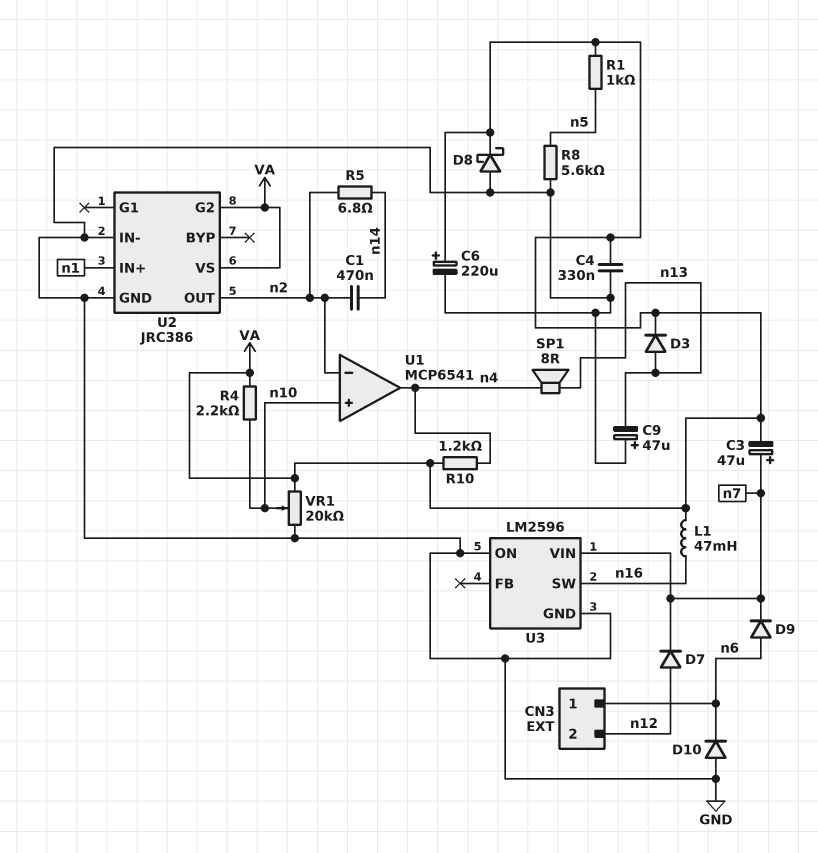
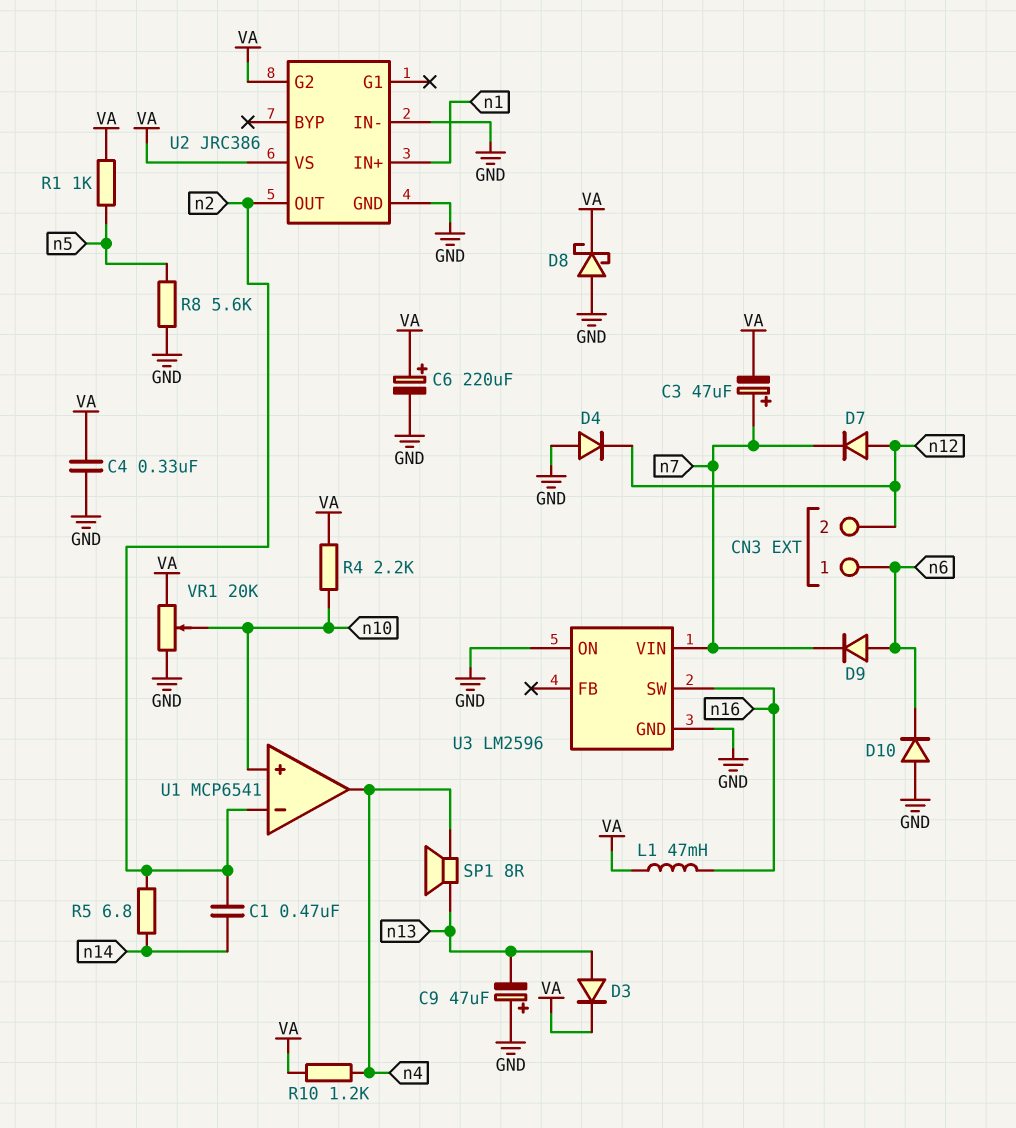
D4: none -> diode (A GND, K n12)

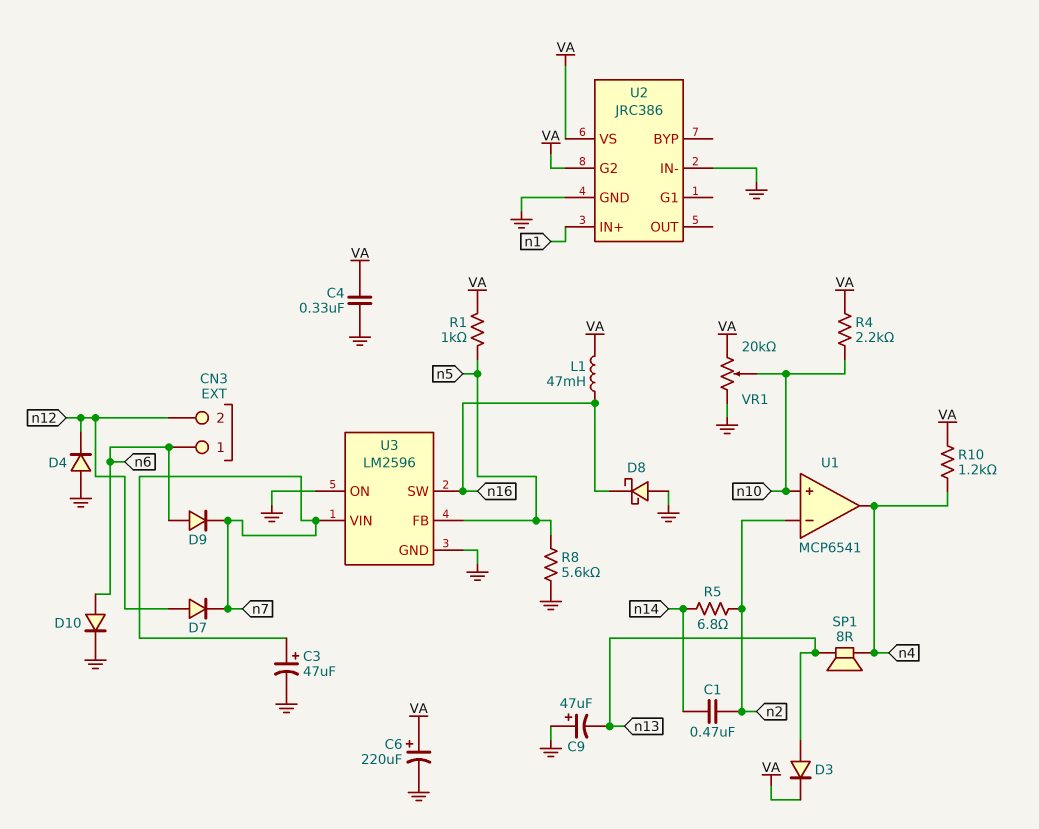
C3: 47uF (plus n7, minus VA) -> 47uF (plus n7, minus GND)
D8: schottky (A GND, K VA) -> schottky (A GND, K n16)
D10: diode (A GND, K n6) -> diode (A n6, K GND)
U2 pin OUT: n2 -> none
U3 pin FB: none -> n5

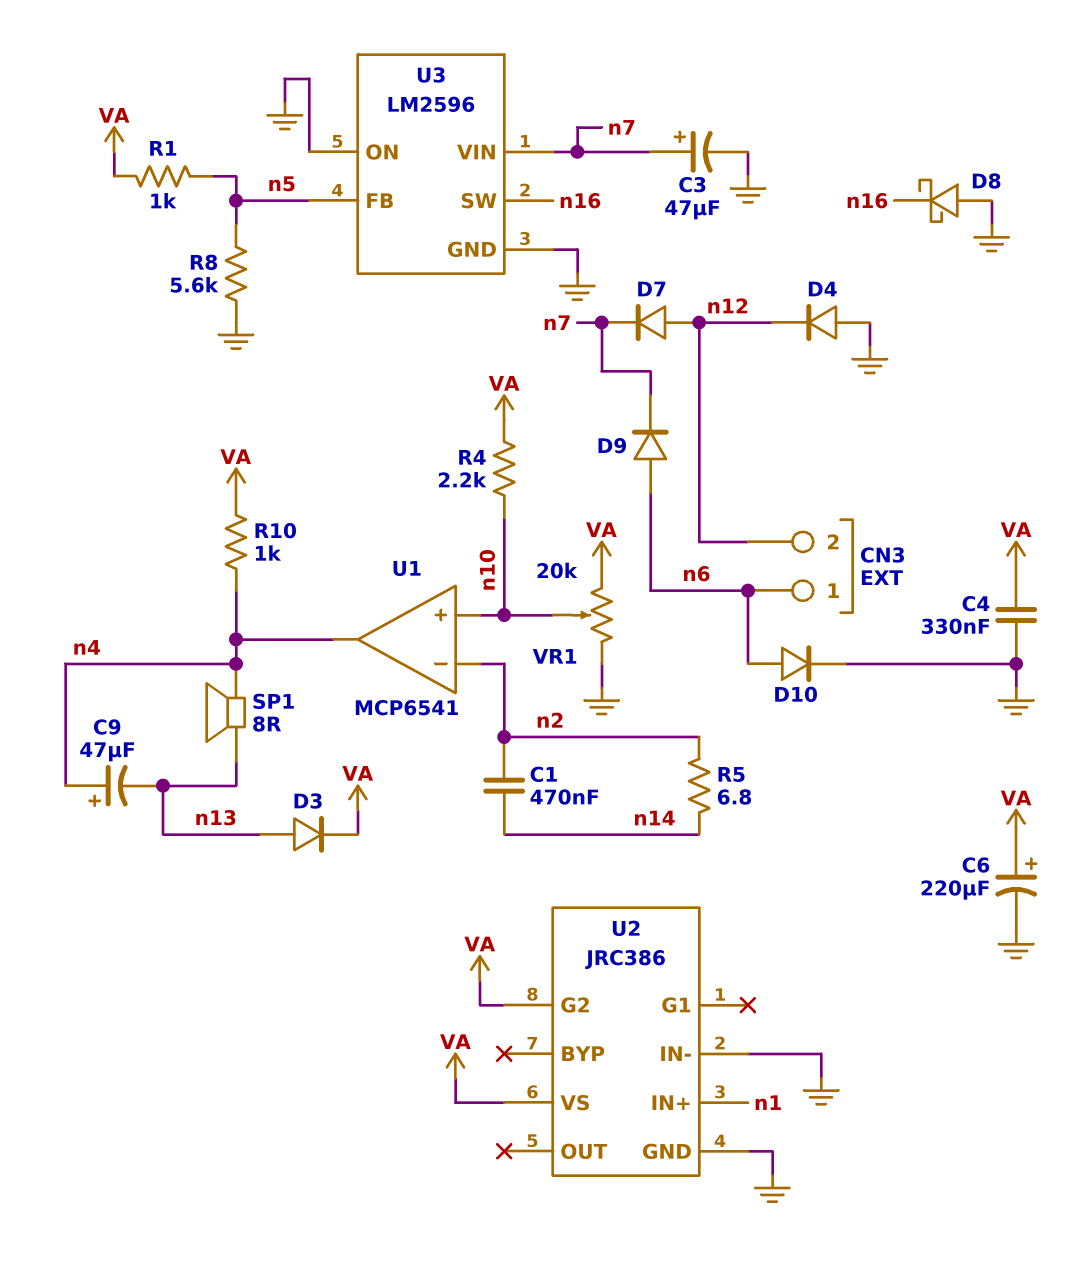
C9: 47uF (plus GND, minus n13) -> 47uF (plus n4, minus n13)
L1: 47mH (VA, n16) -> none
R10: 1.2k (VA, n4) -> 1k (VA, n4)

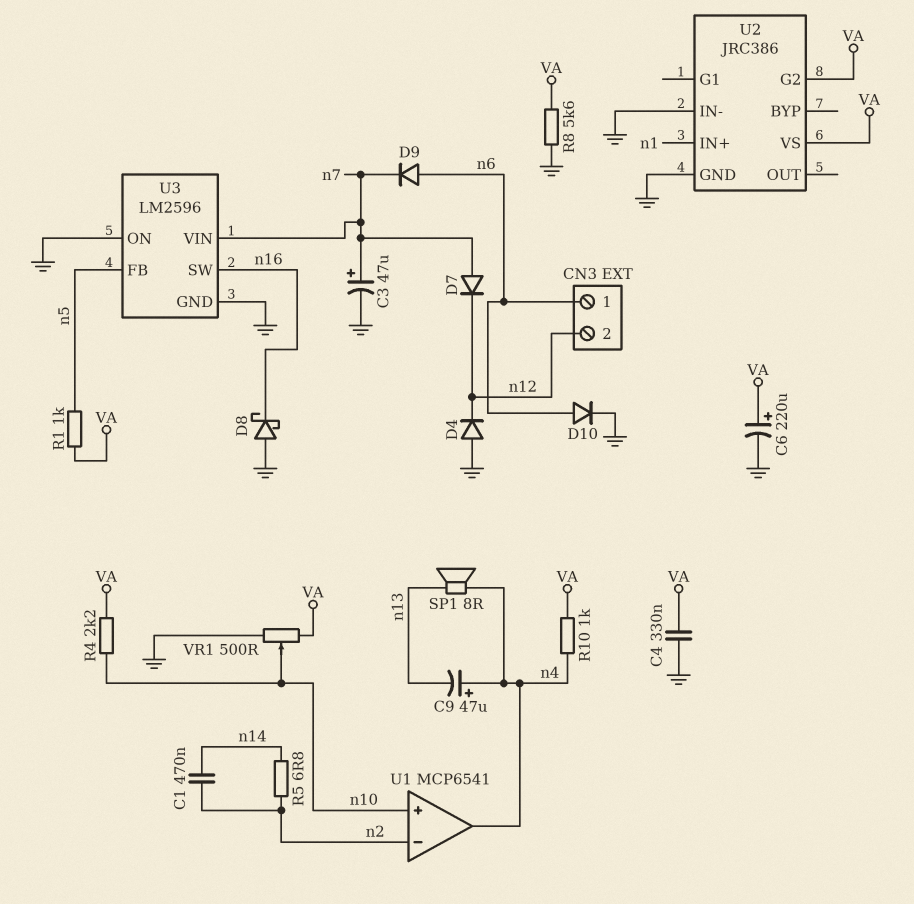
D3: diode (A n13, K VA) -> none
D7: diode (A n12, K n7) -> diode (A n7, K n12)
R8: 5.6k (GND, n5) -> 5.6k (GND, VA)
VR1: 20k (GND, VA, wiper n10) -> 500 (GND, VA, wiper n10)

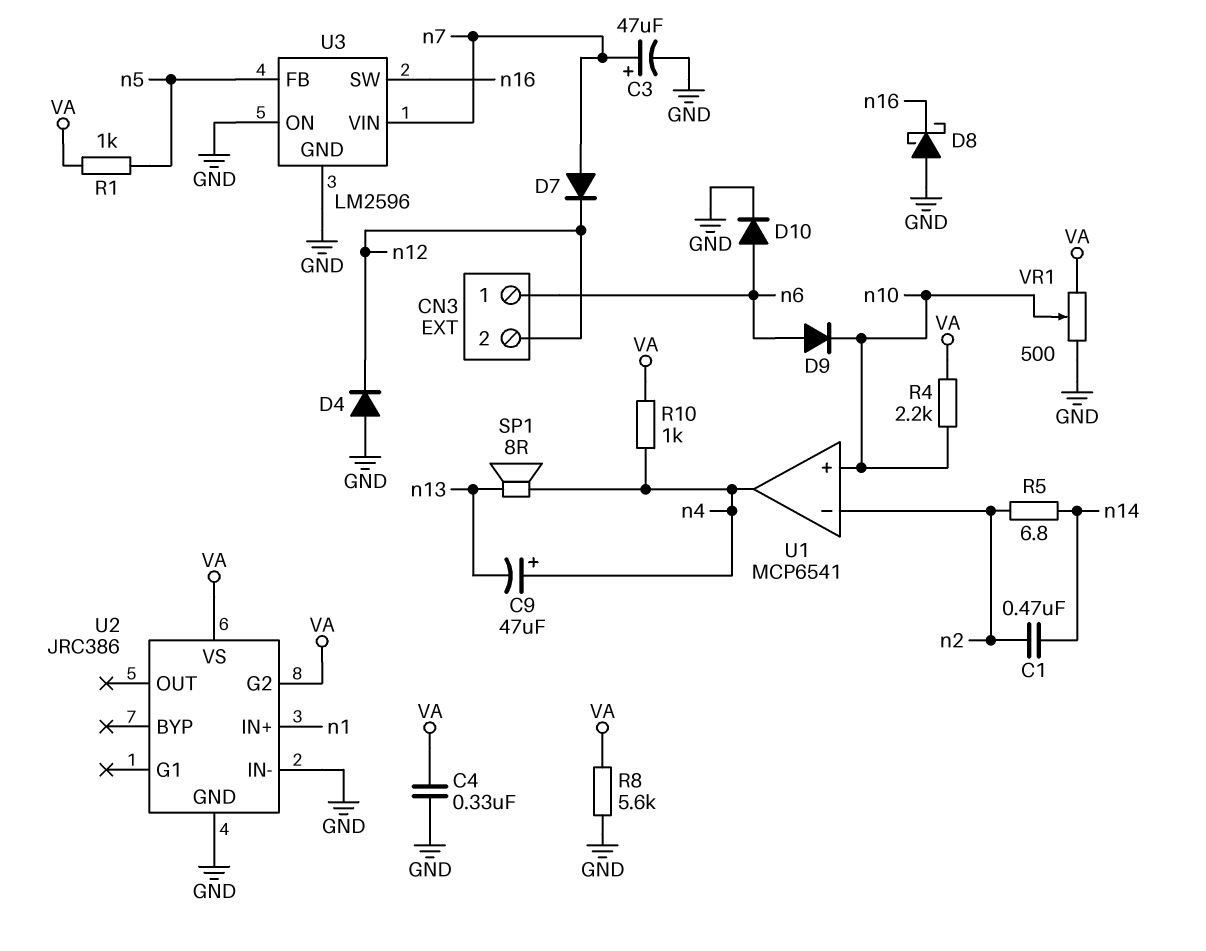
C6: 220uF (plus VA, minus GND) -> none
D9: diode (A n6, K n7) -> diode (A n6, K n10)

